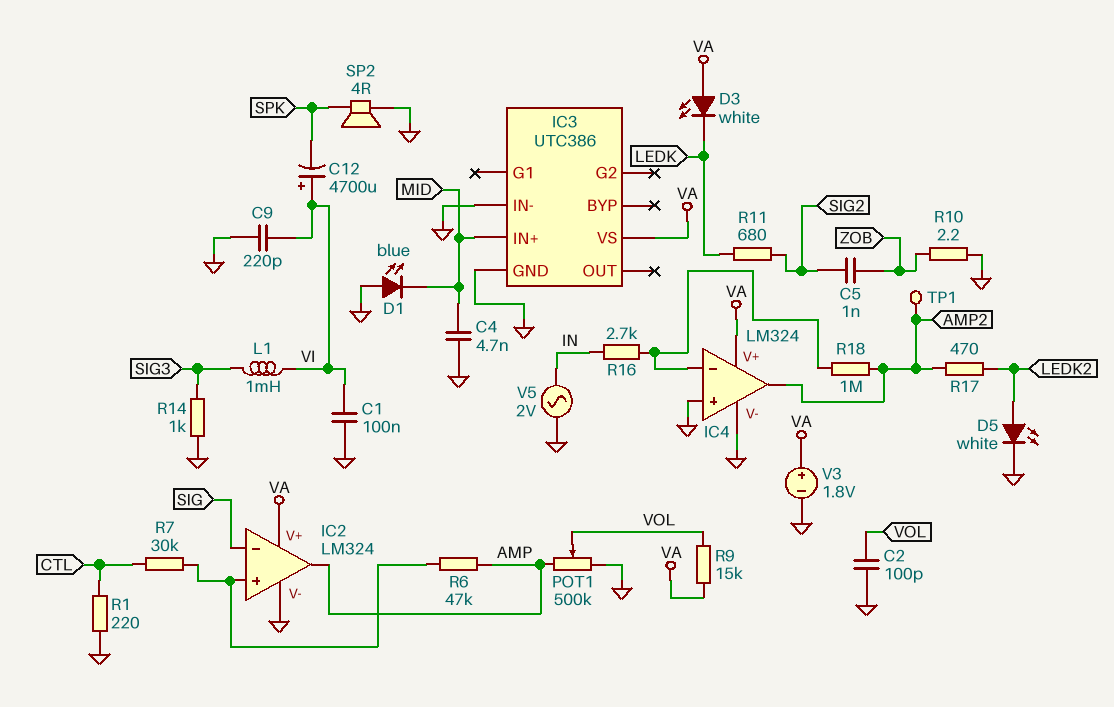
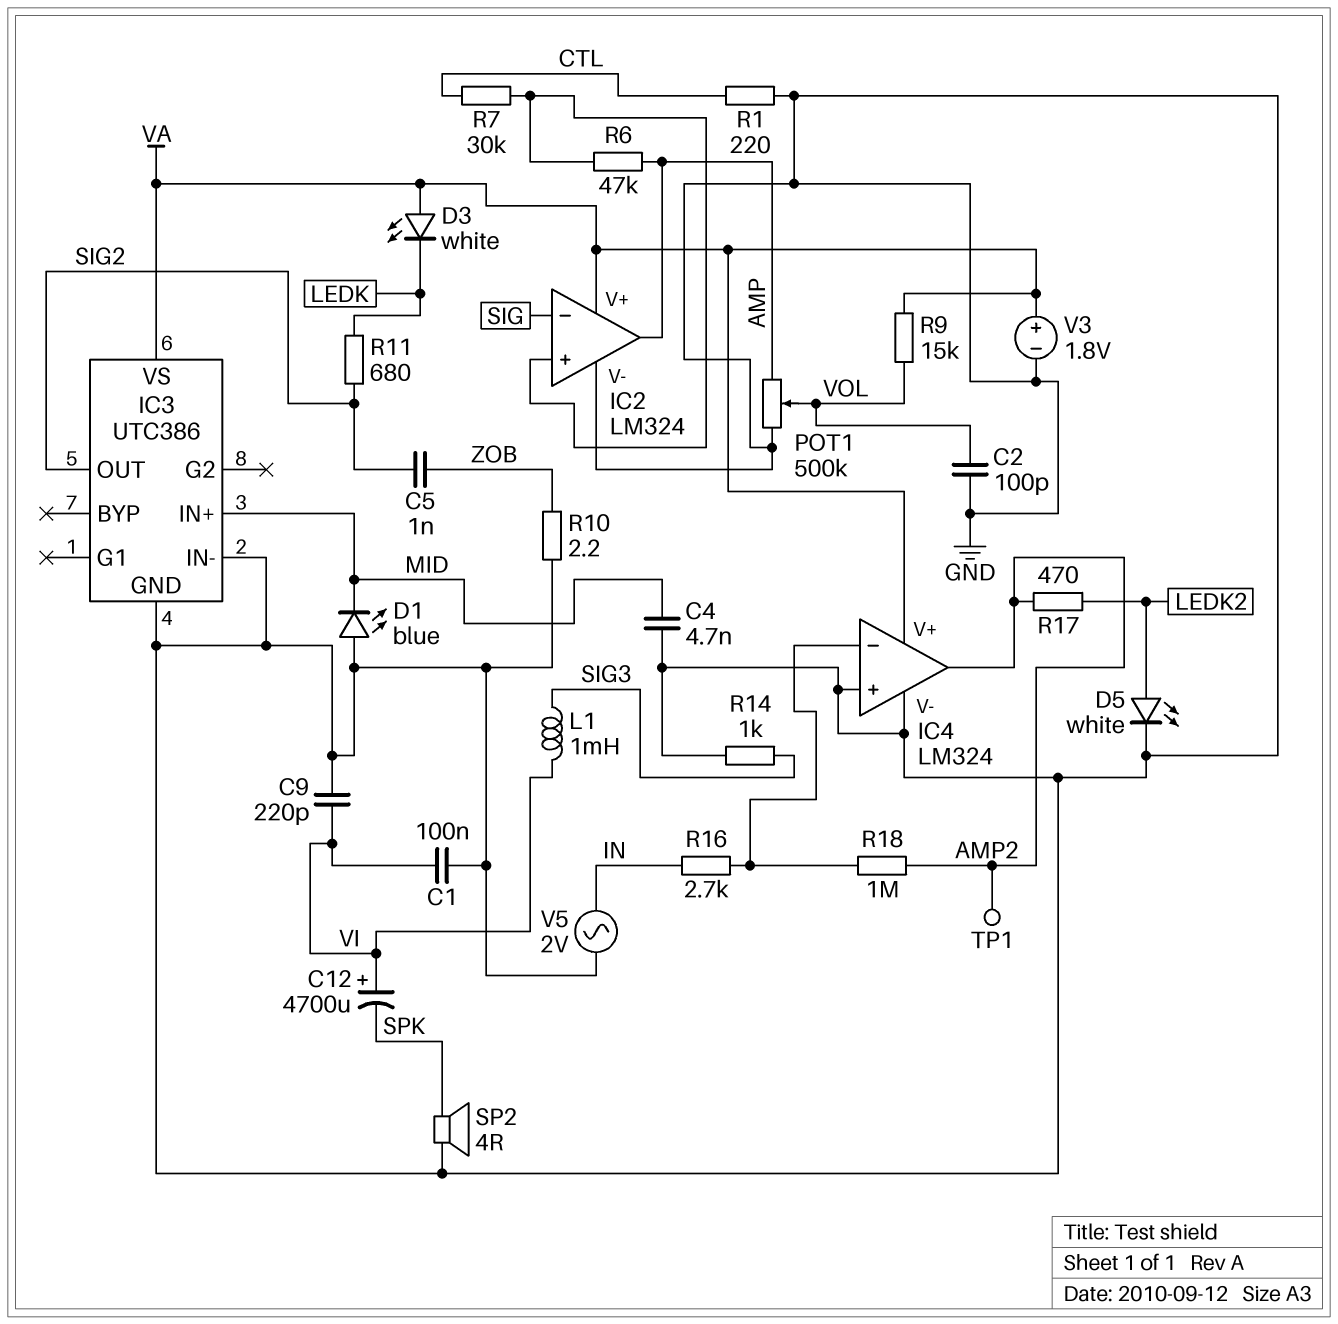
IC3 pin OUT: none -> SIG2

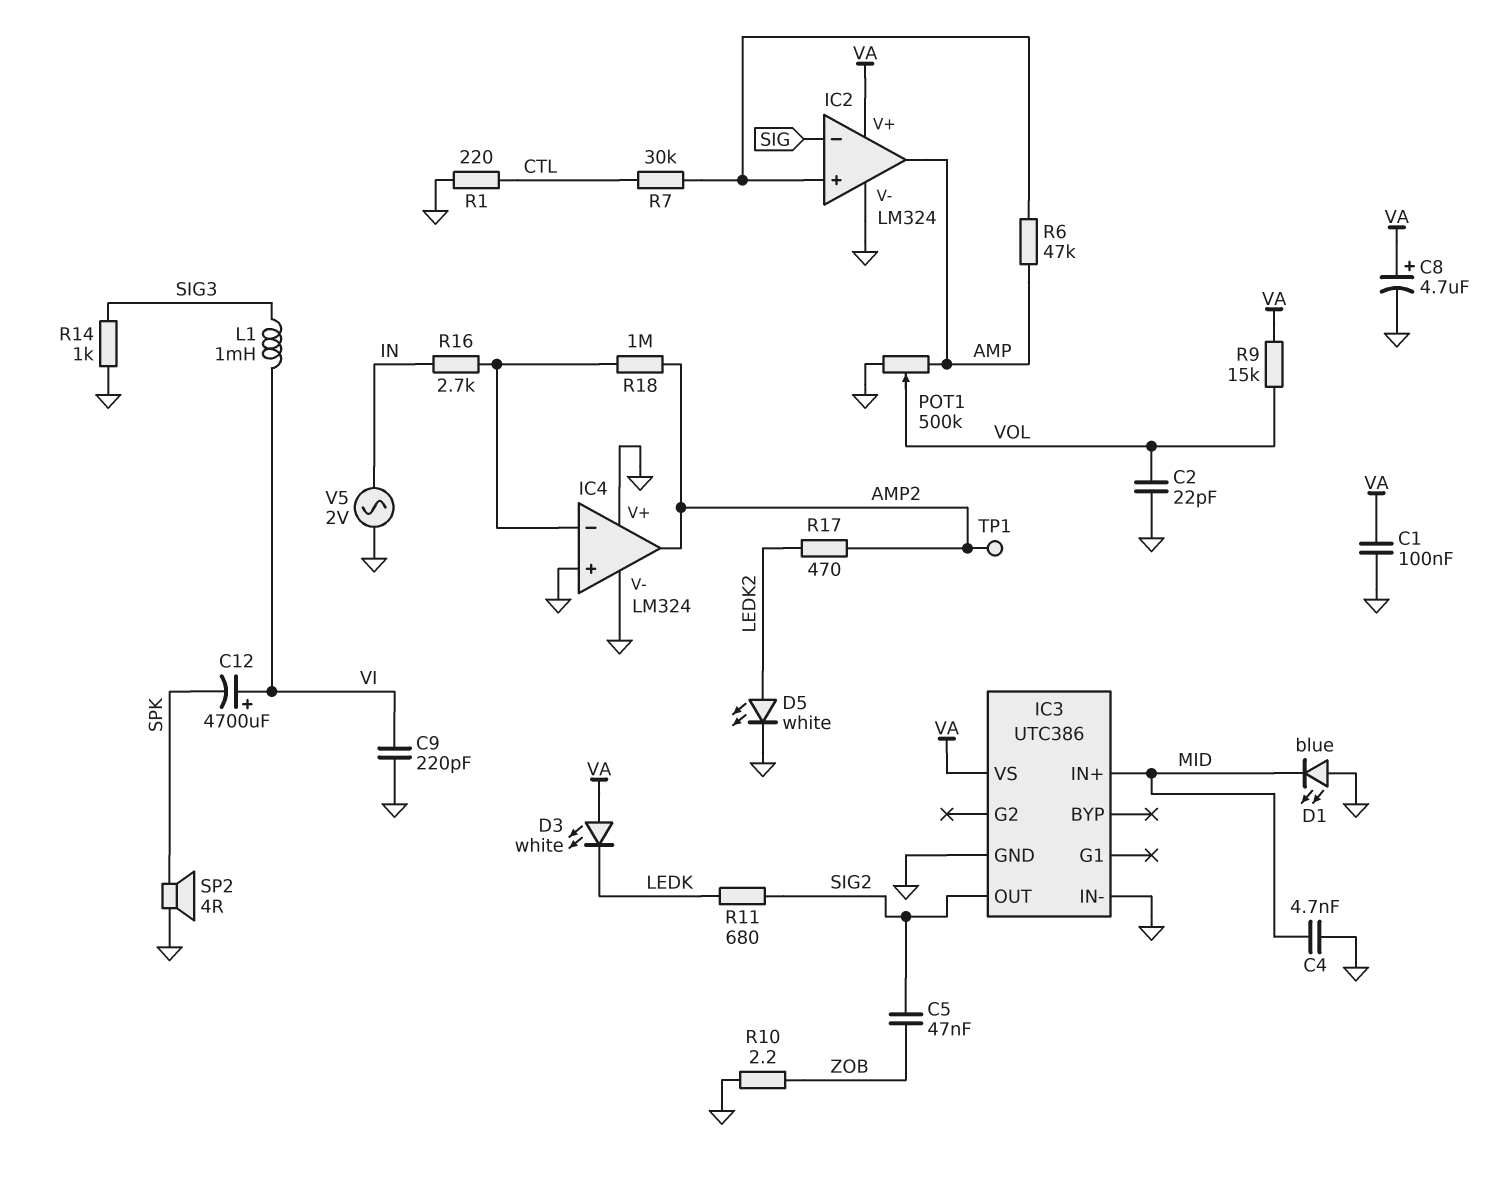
C1: 100nF (GND, VI) -> 100nF (GND, VA)
C2: 100pF (GND, VOL) -> 22pF (GND, VOL)
C5: 1nF (SIG2, ZOB) -> 47nF (SIG2, ZOB)
C8: none -> 4.7uF (plus VA, minus GND)
IC4 pin V+: VA -> GND
V3: 1.8V (plus VA, minus GND) -> none

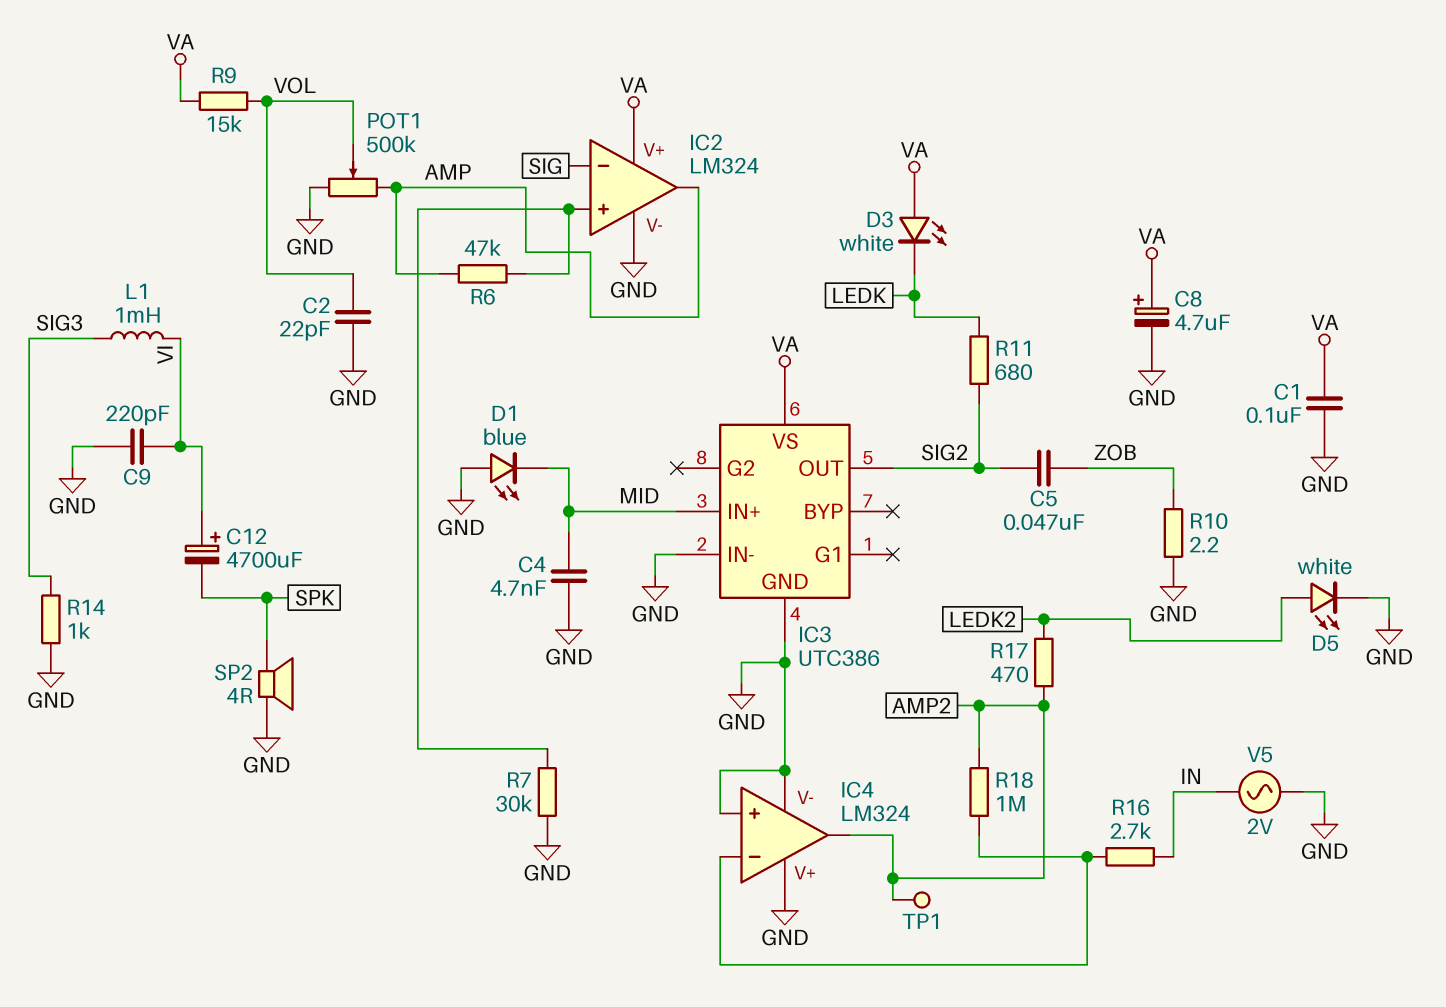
R1: 220 (CTL, GND) -> none
R7: 30k (CTL, IC2/in+) -> 30k (GND, IC2/in+)

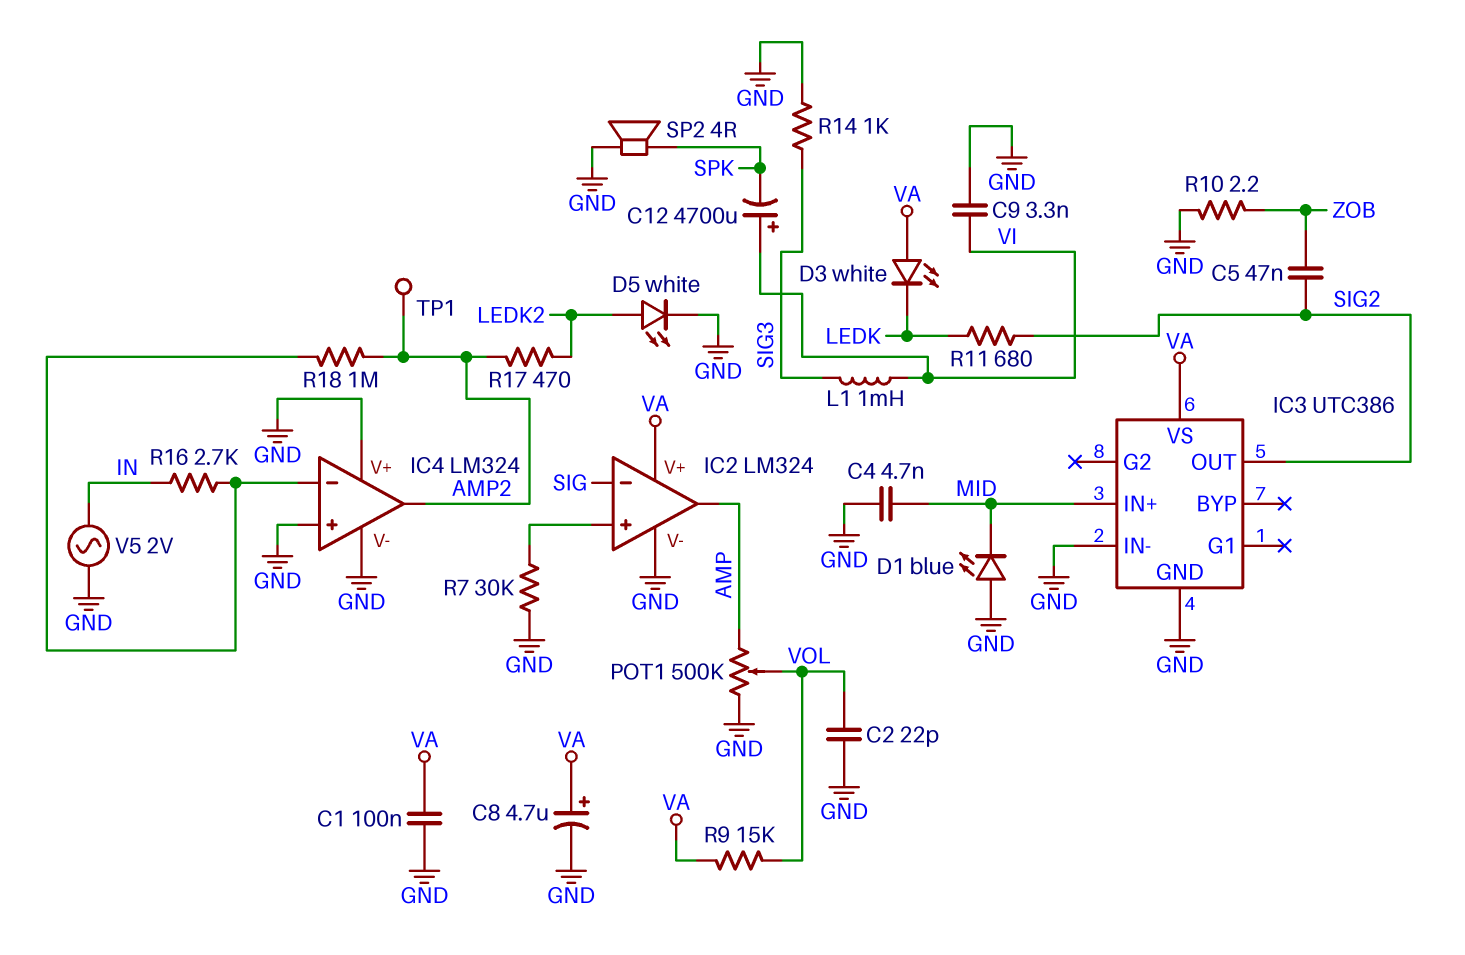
C9: 220pF (GND, VI) -> 3.3nF (GND, VI)
R6: 47k (AMP, IC2/in+) -> none

